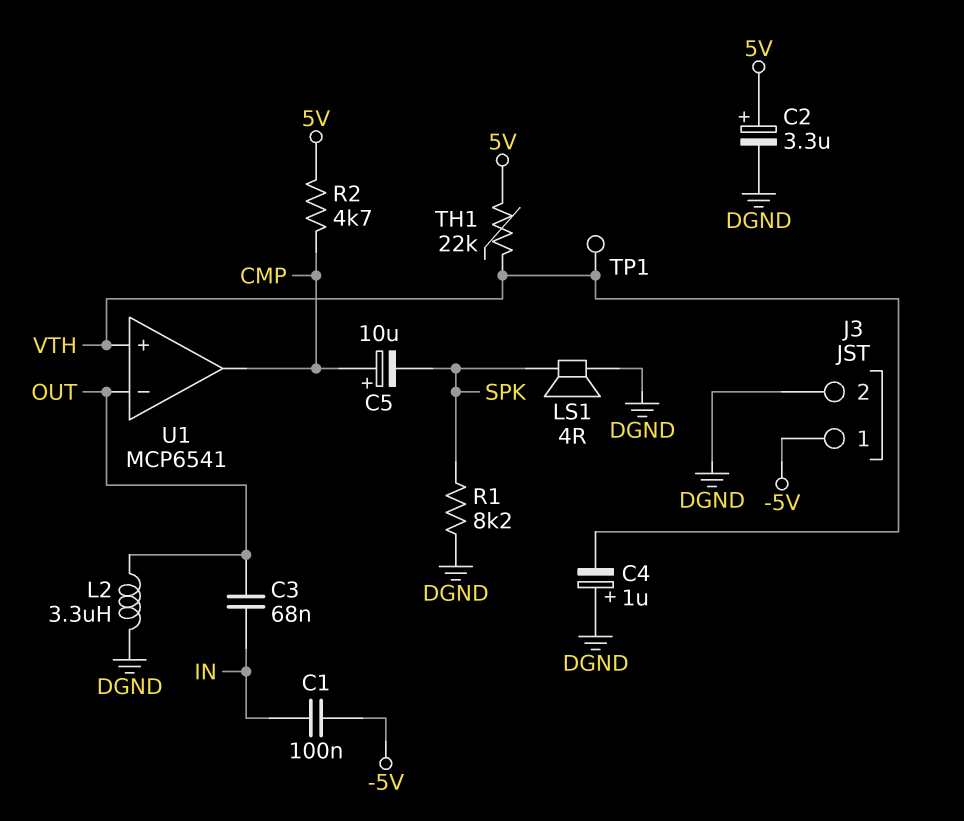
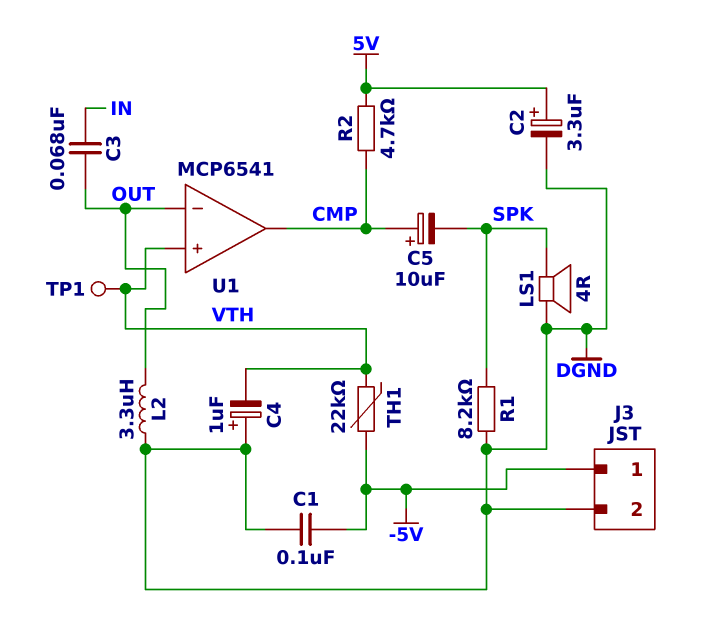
C1: 100nF (-5V, IN) -> 100nF (-5V, DGND)
TH1: 22k (5V, VTH) -> 22k (-5V, VTH)

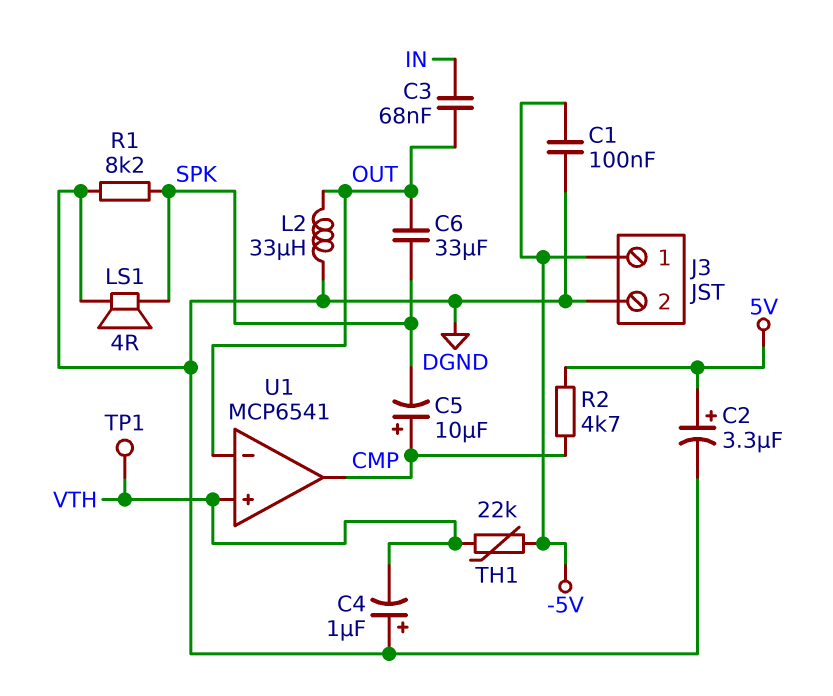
C6: none -> 33uF (OUT, SPK)
L2: 3.3uH (DGND, OUT) -> 33uH (DGND, OUT)

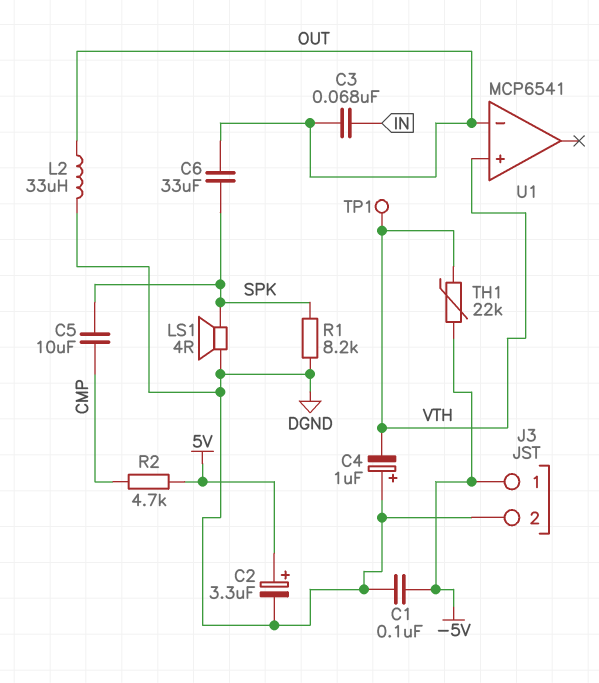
C5: 10uF (plus CMP, minus SPK) -> 10uF (CMP, SPK)
U1 pin out: CMP -> none

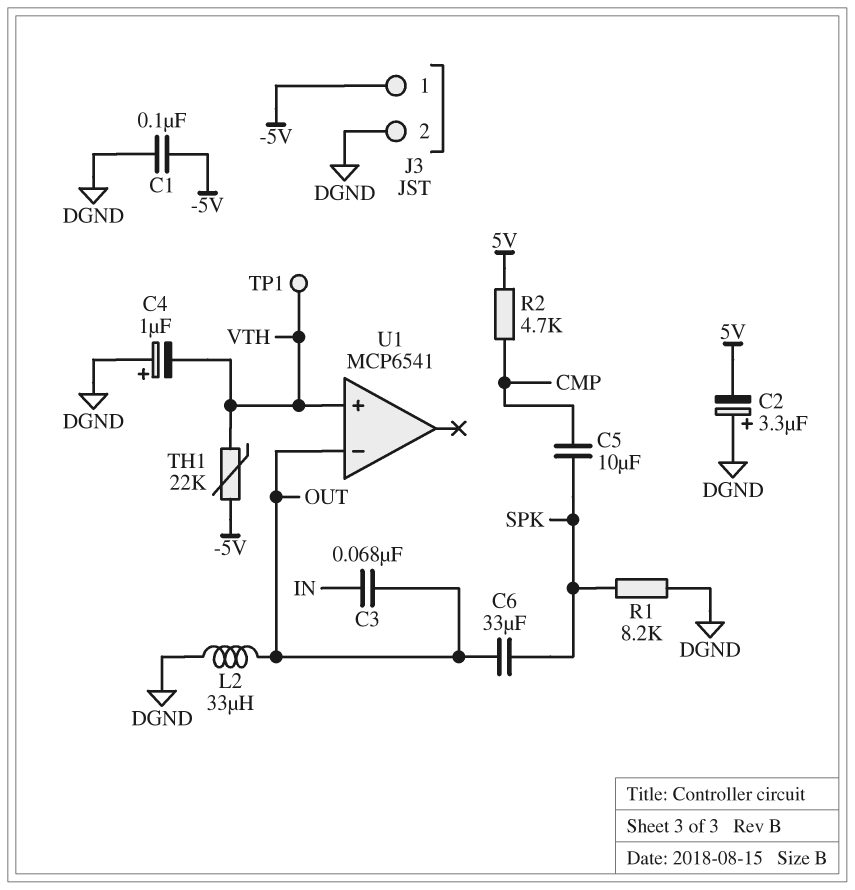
C2: 3.3uF (plus 5V, minus DGND) -> 3.3uF (plus DGND, minus 5V)
LS1: speaker 4R (DGND, SPK) -> none

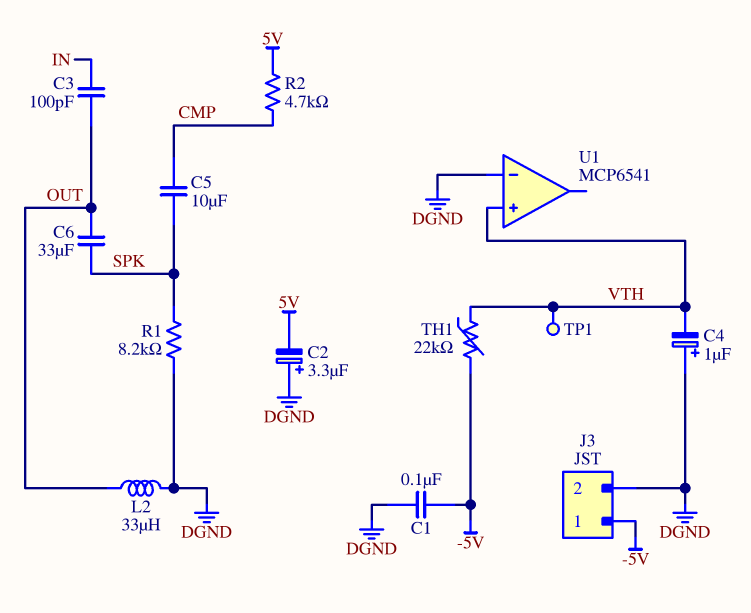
C3: 68nF (IN, OUT) -> 100pF (IN, OUT)
U1 pin in-: OUT -> DGND

